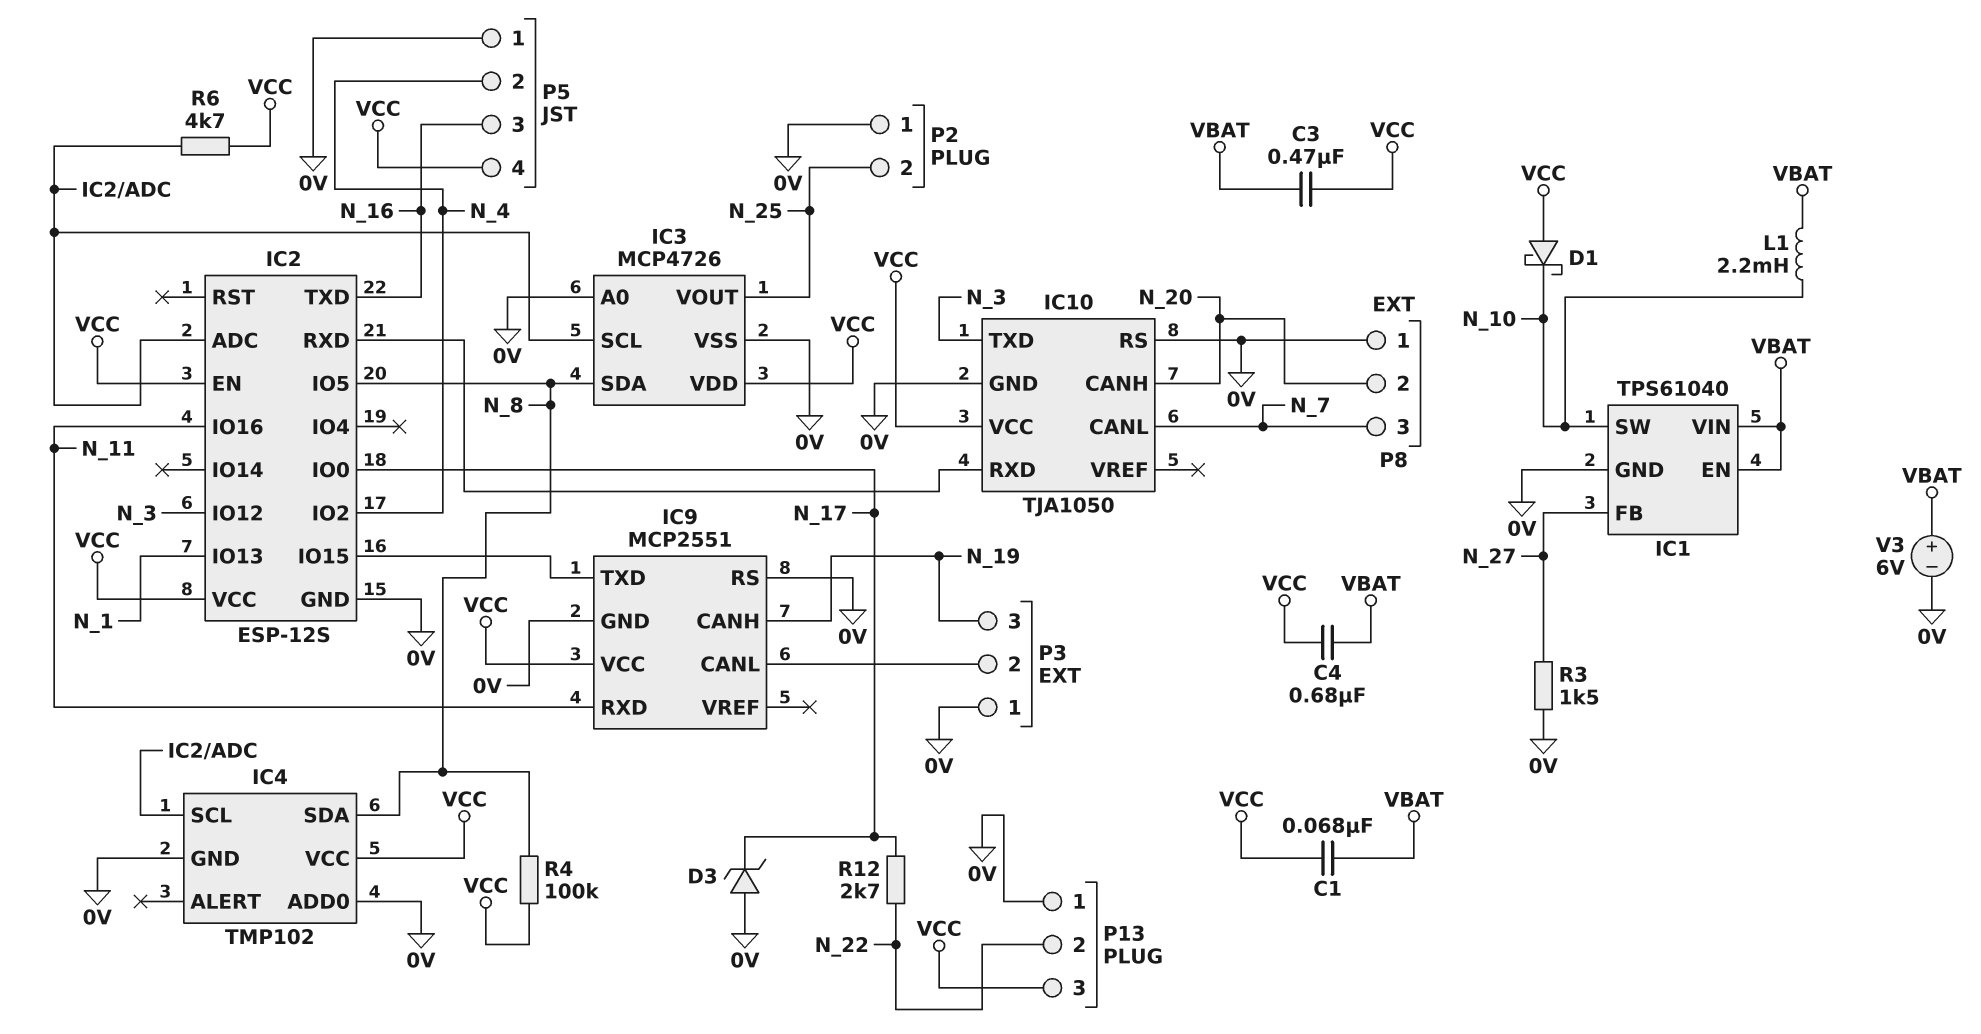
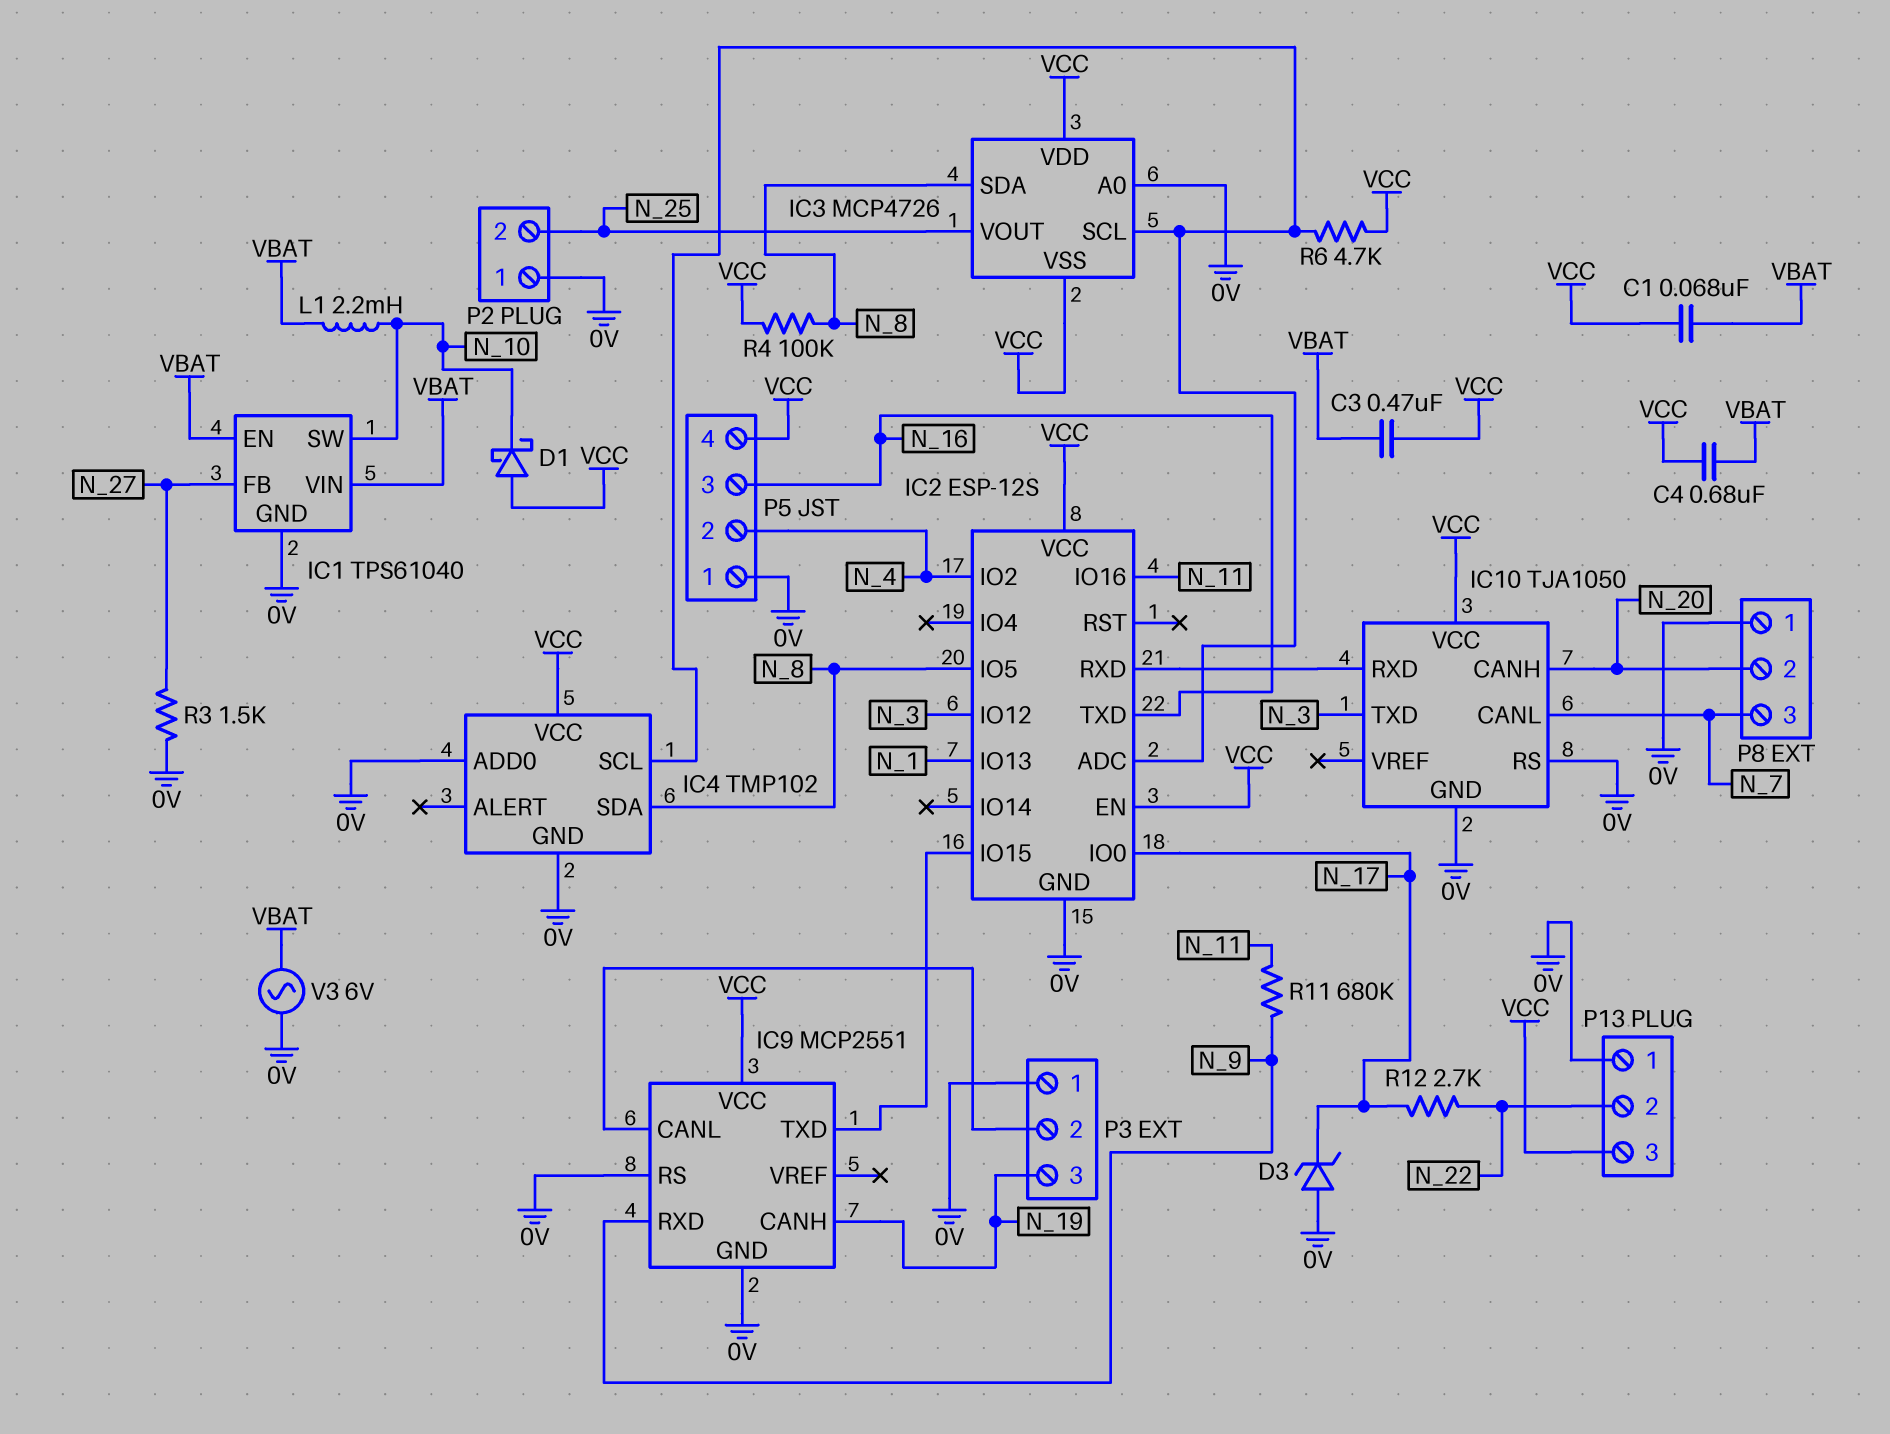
IC3 pin VSS: 0V -> VCC
IC9 pin RXD: N_11 -> N_9
R11: none -> 680k (N_9, N_11)
V3: 6V (plus VBAT, minus 0V) -> AC 6V (0V, VBAT)

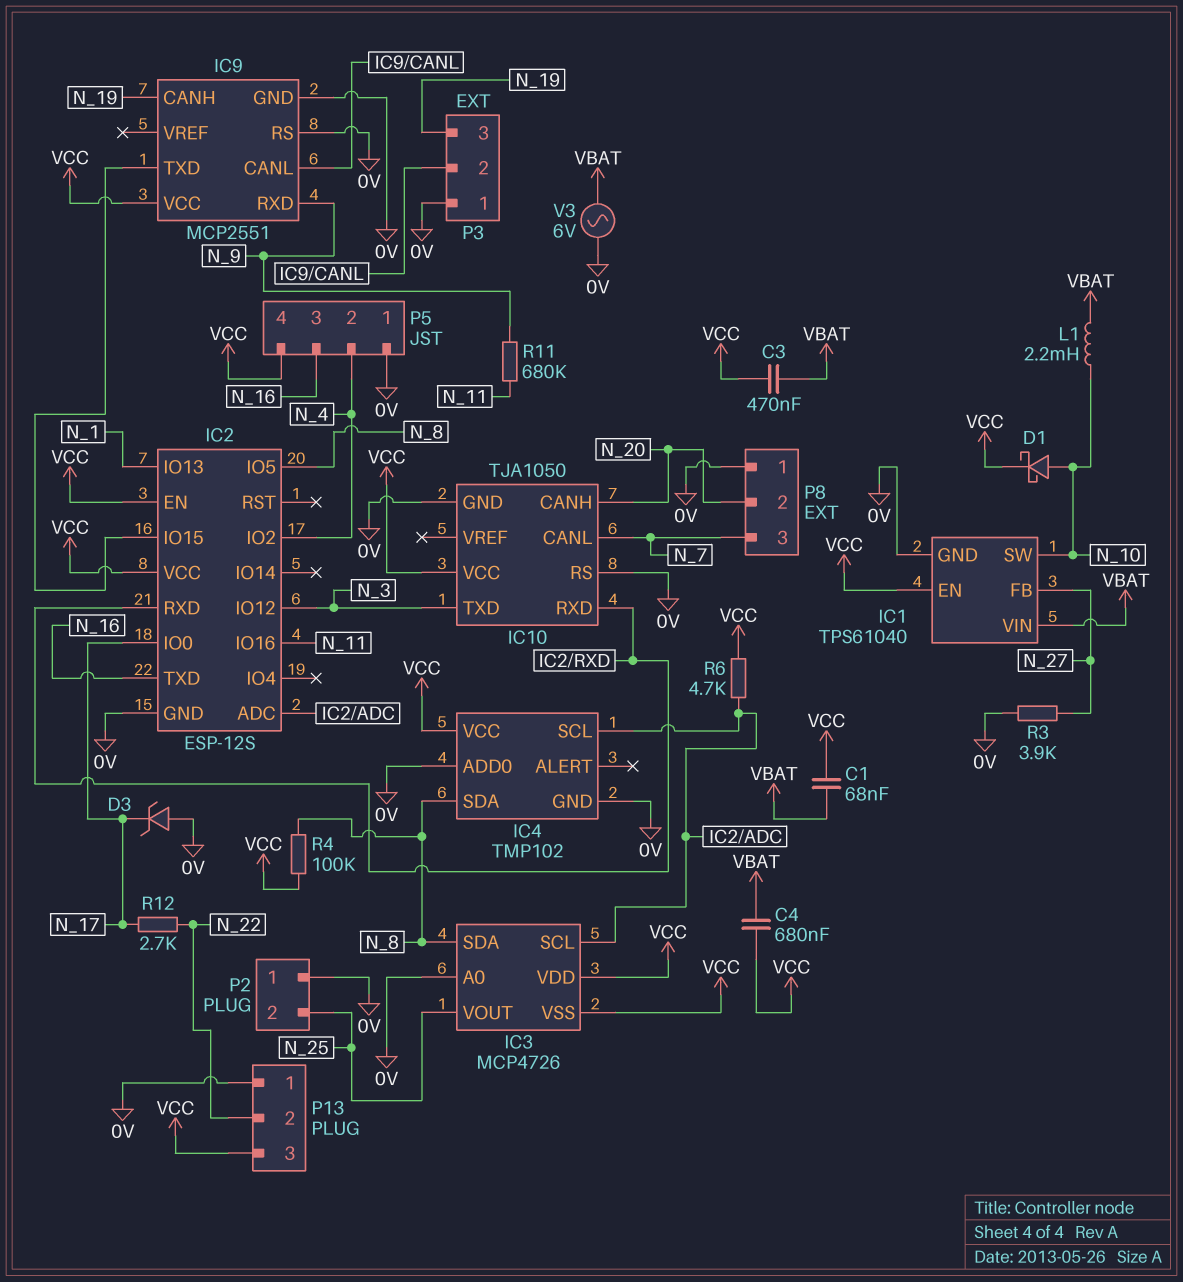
D1: schottky (A VCC, K N_10) -> schottky (A N_10, K VCC)
IC1 pin EN: VBAT -> VCC
R3: 1.5k (0V, N_27) -> 3.9k (0V, N_27)

